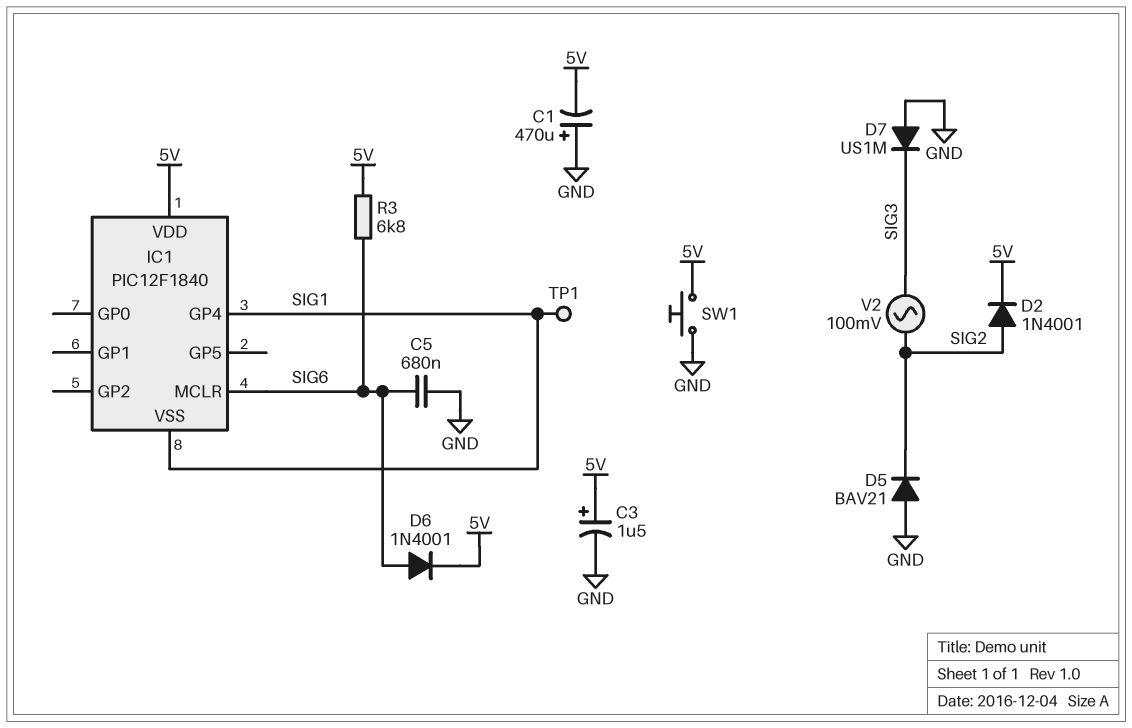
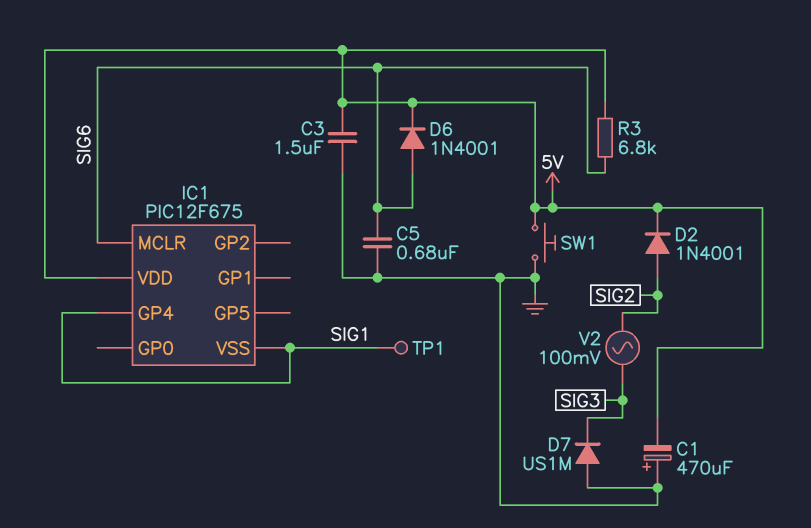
C3: 1.5uF (plus 5V, minus GND) -> 1.5uF (5V, GND)
D5: diode BAV21 (A GND, K SIG2) -> none
IC1: PIC12F1840 -> PIC12F675

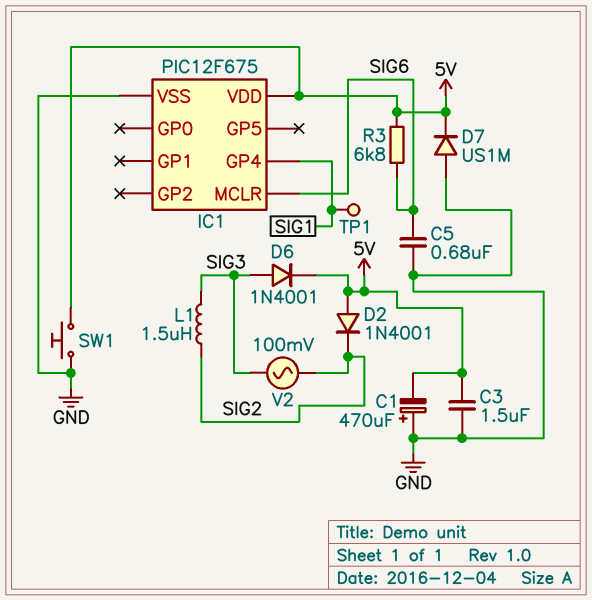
D2: diode 1N4001 (A SIG2, K 5V) -> diode 1N4001 (A 5V, K SIG2)
D6: diode 1N4001 (A SIG6, K 5V) -> diode 1N4001 (A SIG3, K 5V)
D7: diode US1M (A GND, K SIG3) -> diode US1M (A GND, K 5V)
IC1 pin VSS: SIG1 -> GND
L1: none -> 1.5uH (SIG2, SIG3)

